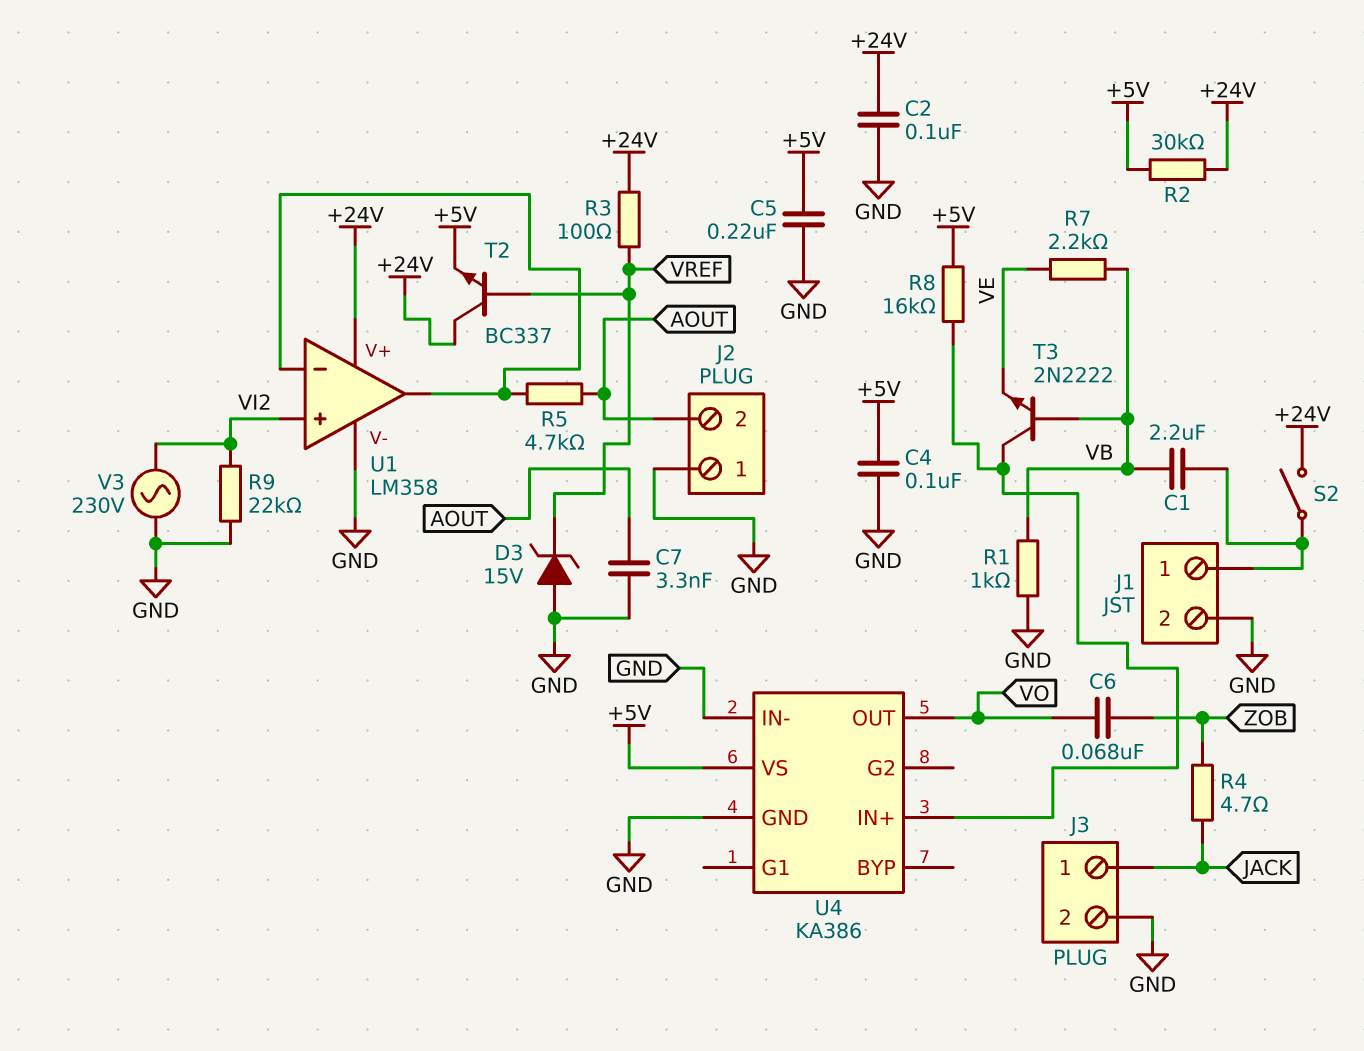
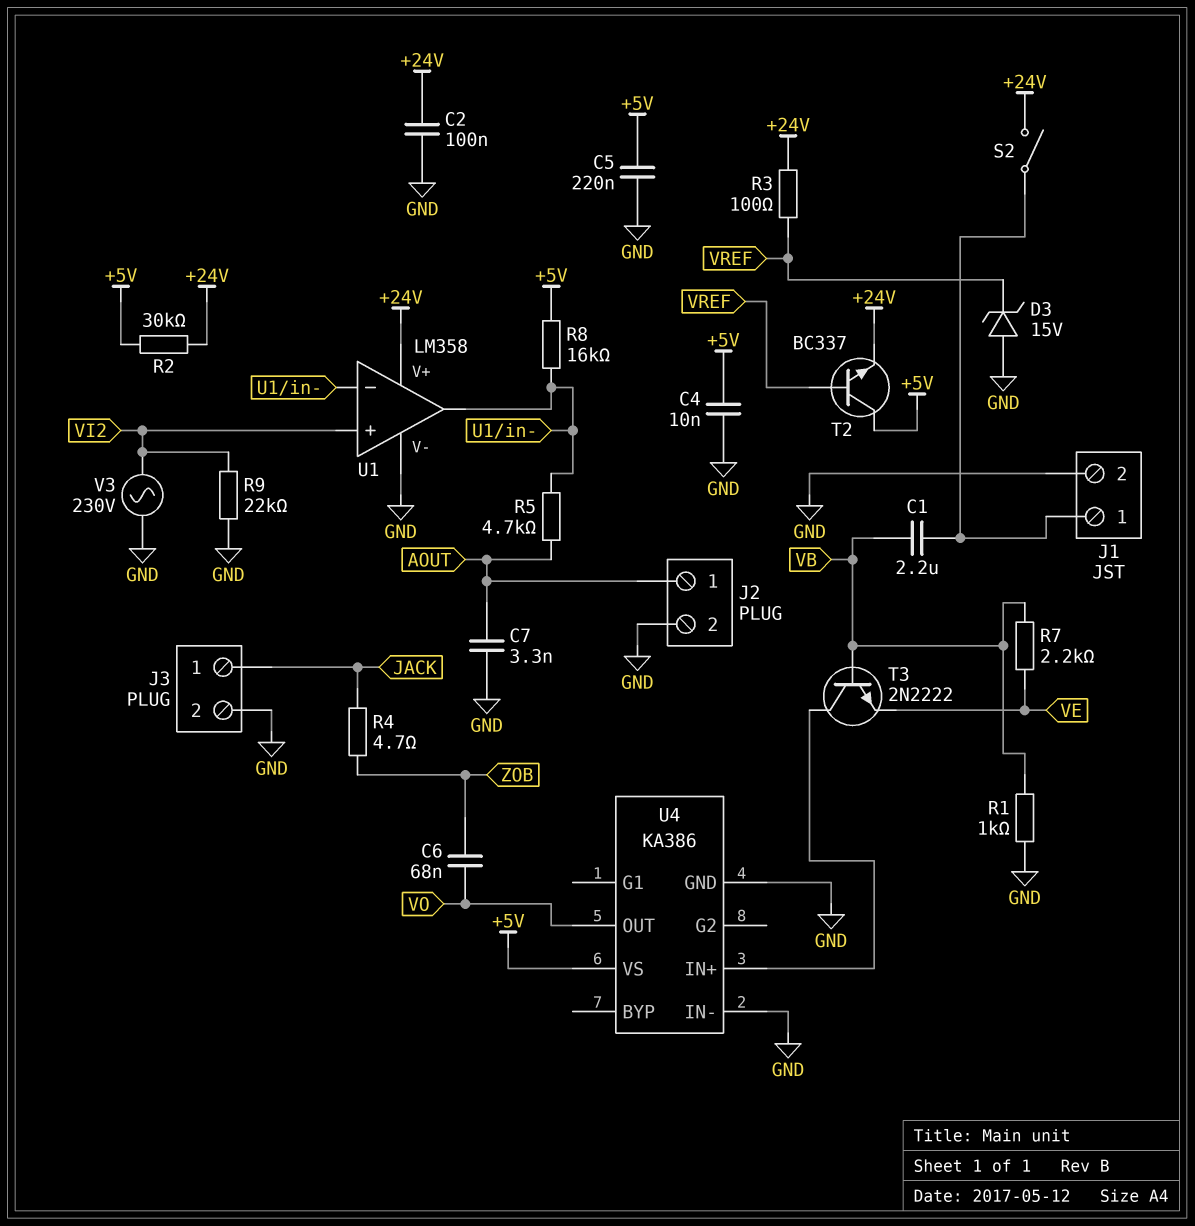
C4: 100nF (+5V, GND) -> 10nF (+5V, GND)
J2 pin 1: GND -> AOUT
J2 pin 2: AOUT -> GND
R8: 16k (+5V, U4/IN+) -> 16k (+5V, U1/in-)
T2: NPN BC337 (B VREF, C +24V, E +5V) -> NPN BC337 (B VREF, C +5V, E +24V)

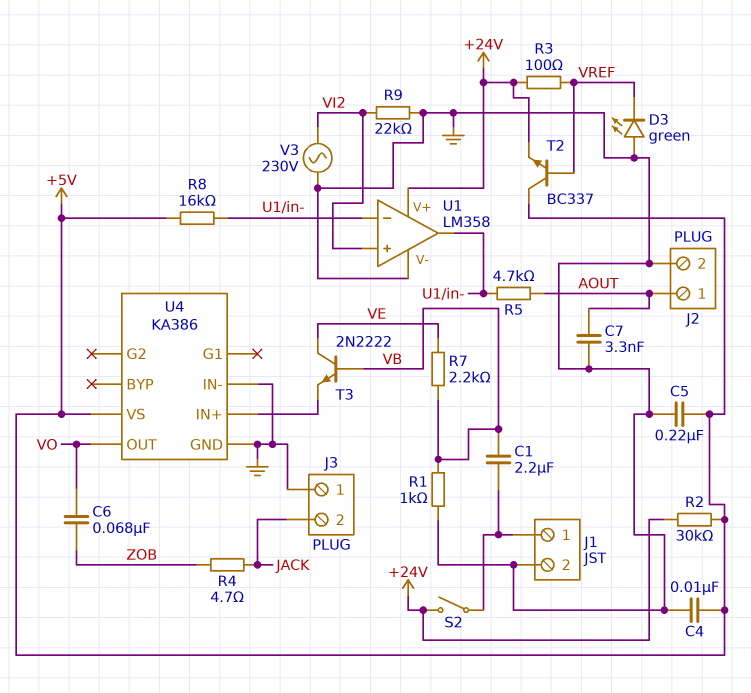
C2: 100nF (+24V, GND) -> none
D3: zener 15V (A GND, K VREF) -> LED green (A GND, K VREF)
J3 pin 1: JACK -> GND
J3 pin 2: GND -> JACK
T3: NPN 2N2222 (B VB, C U4/IN+, E VE) -> NPN 2N2222 (B VB, C VE, E U4/IN+)

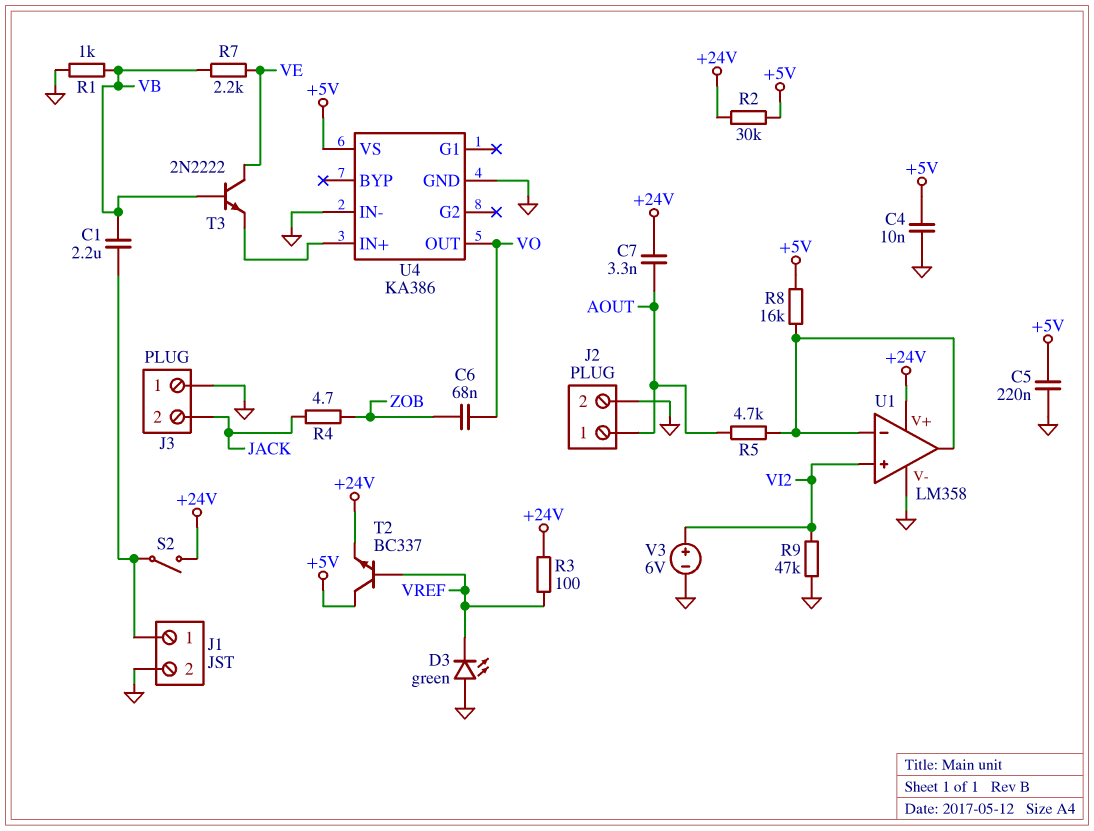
C7: 3.3nF (AOUT, GND) -> 3.3nF (+24V, AOUT)
R9: 22k (GND, VI2) -> 47k (GND, VI2)
V3: AC 230V (GND, VI2) -> 6V (plus VI2, minus GND)

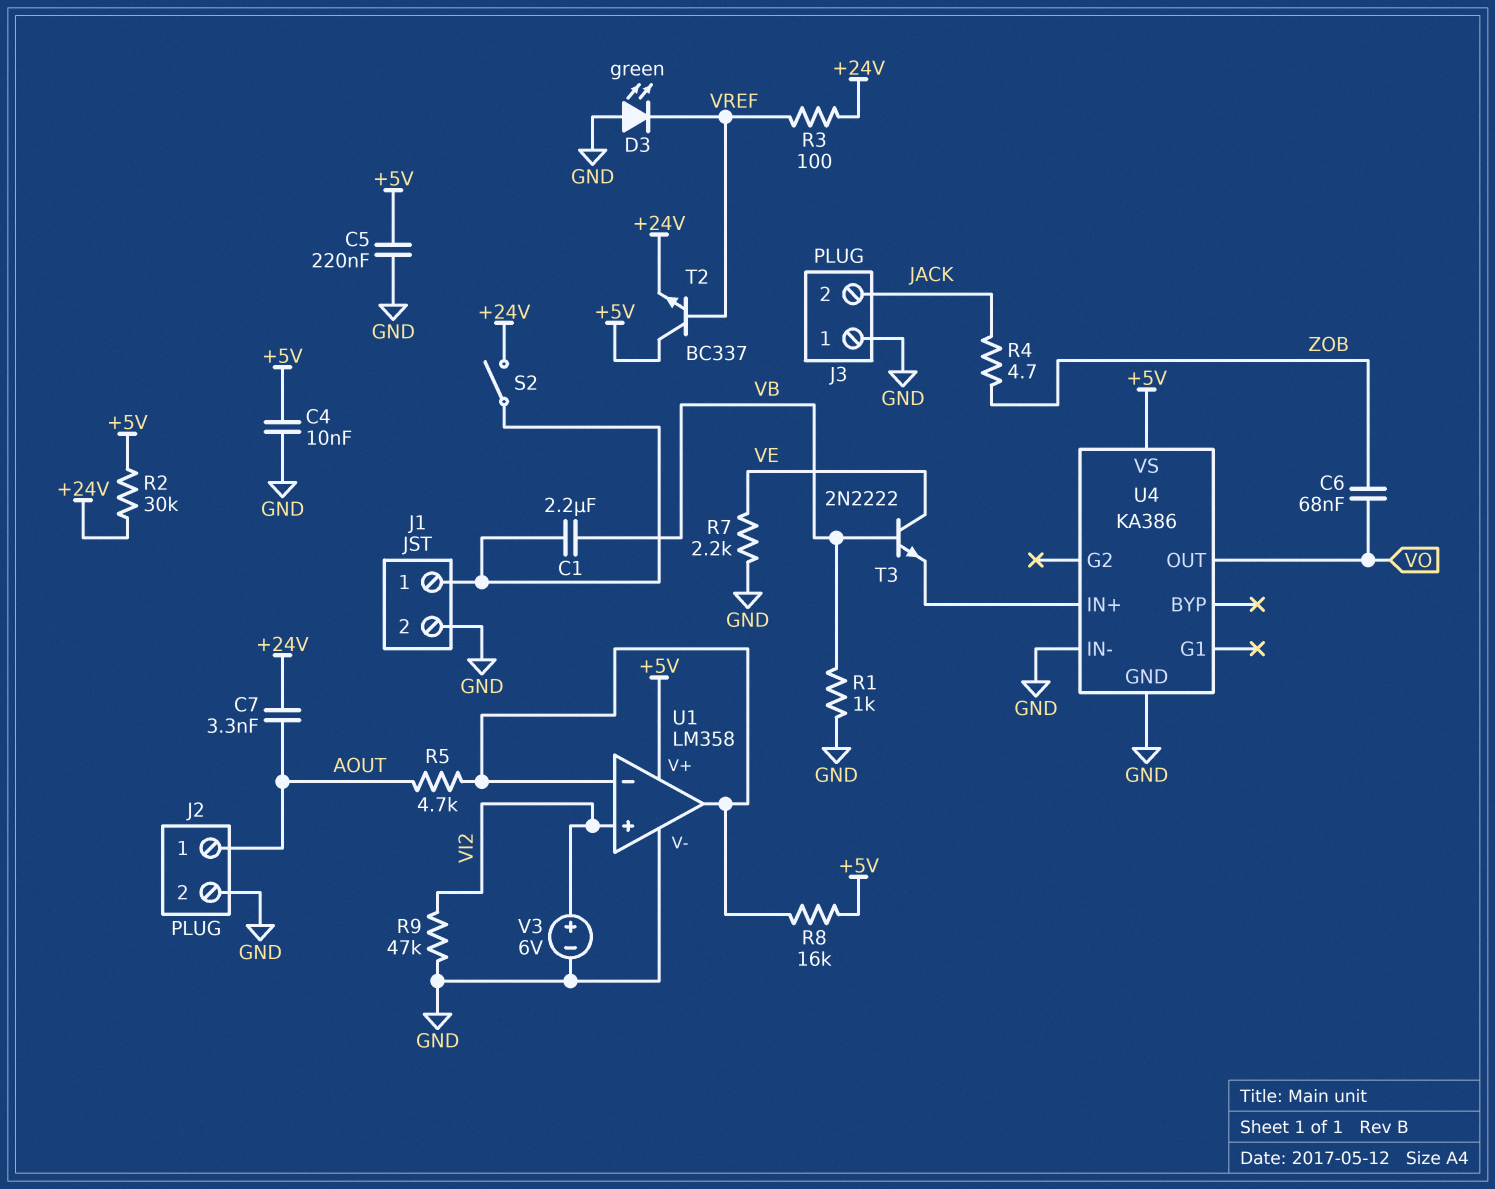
R7: 2.2k (VB, VE) -> 2.2k (GND, VE)
U1 pin V+: +24V -> +5V

